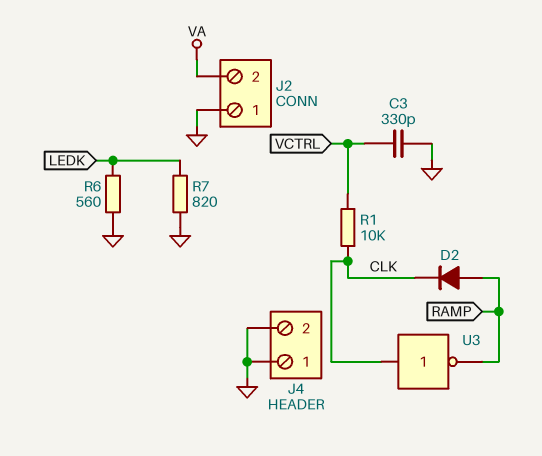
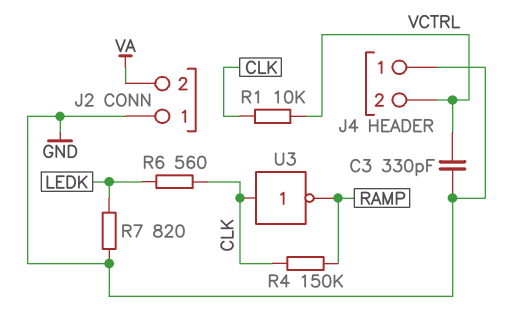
D2: diode (A RAMP, K CLK) -> none
J4 pin 2: GND -> VCTRL
R4: none -> 150k (CLK, RAMP)
R6: 560 (GND, LEDK) -> 560 (CLK, LEDK)

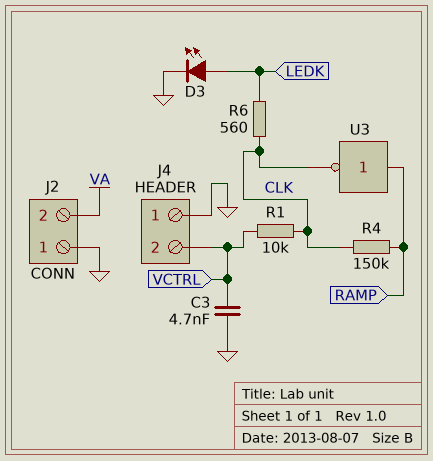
C3: 330pF (GND, VCTRL) -> 4.7nF (GND, VCTRL)
D3: none -> LED (A LEDK, K GND)
R7: 820 (GND, LEDK) -> none
U3: NOT (in CLK, out RAMP) -> NOT (in RAMP, out CLK)

